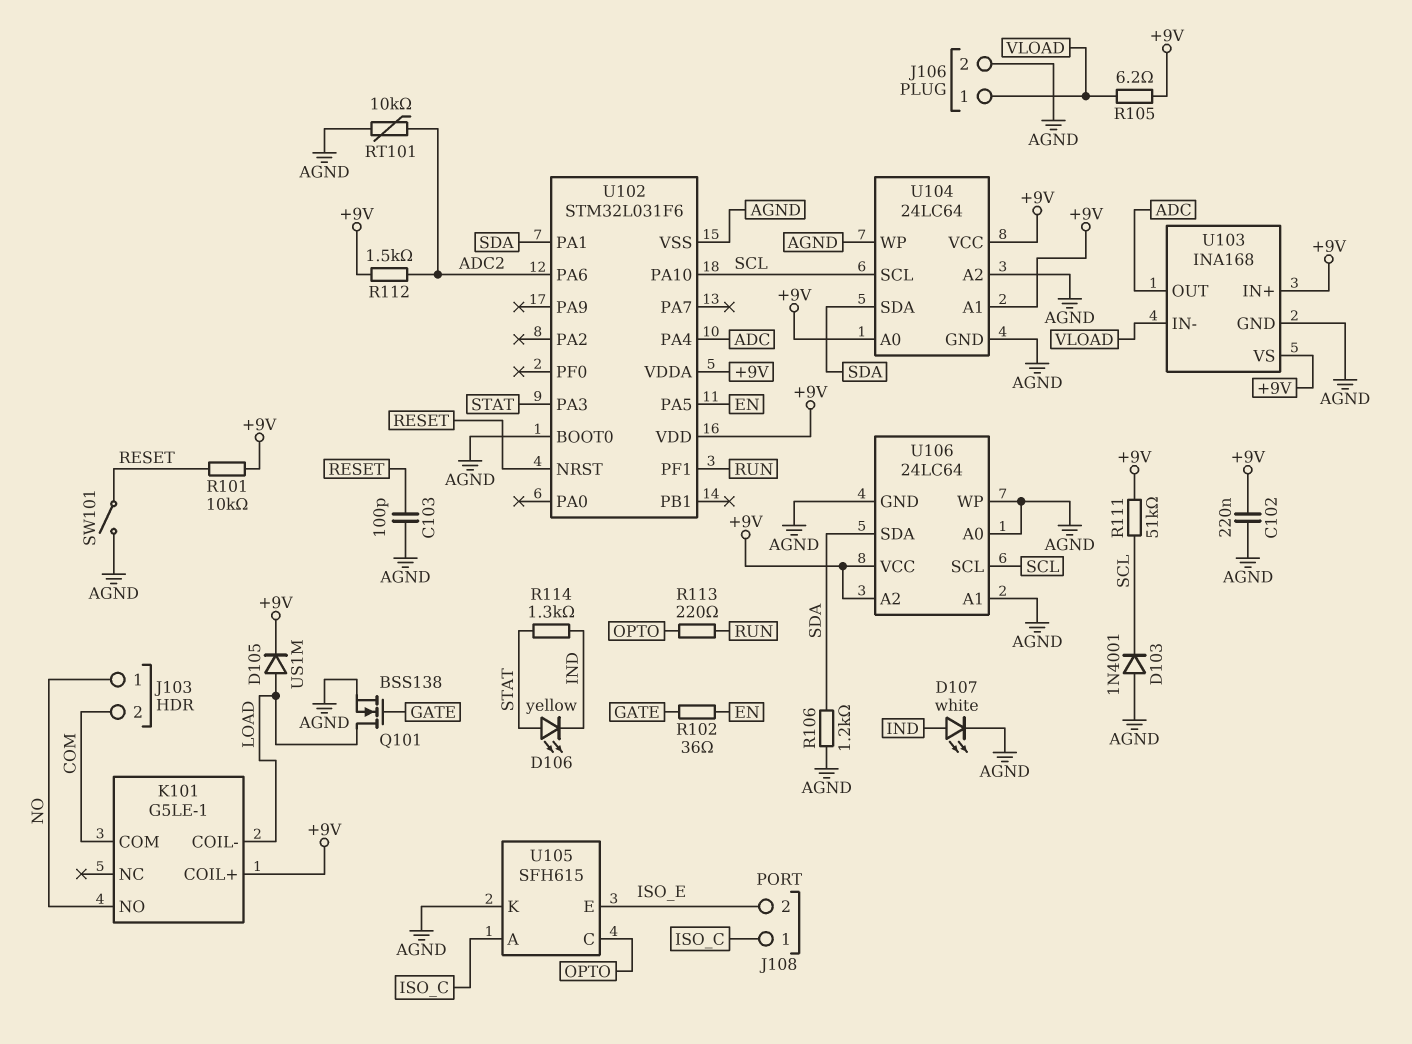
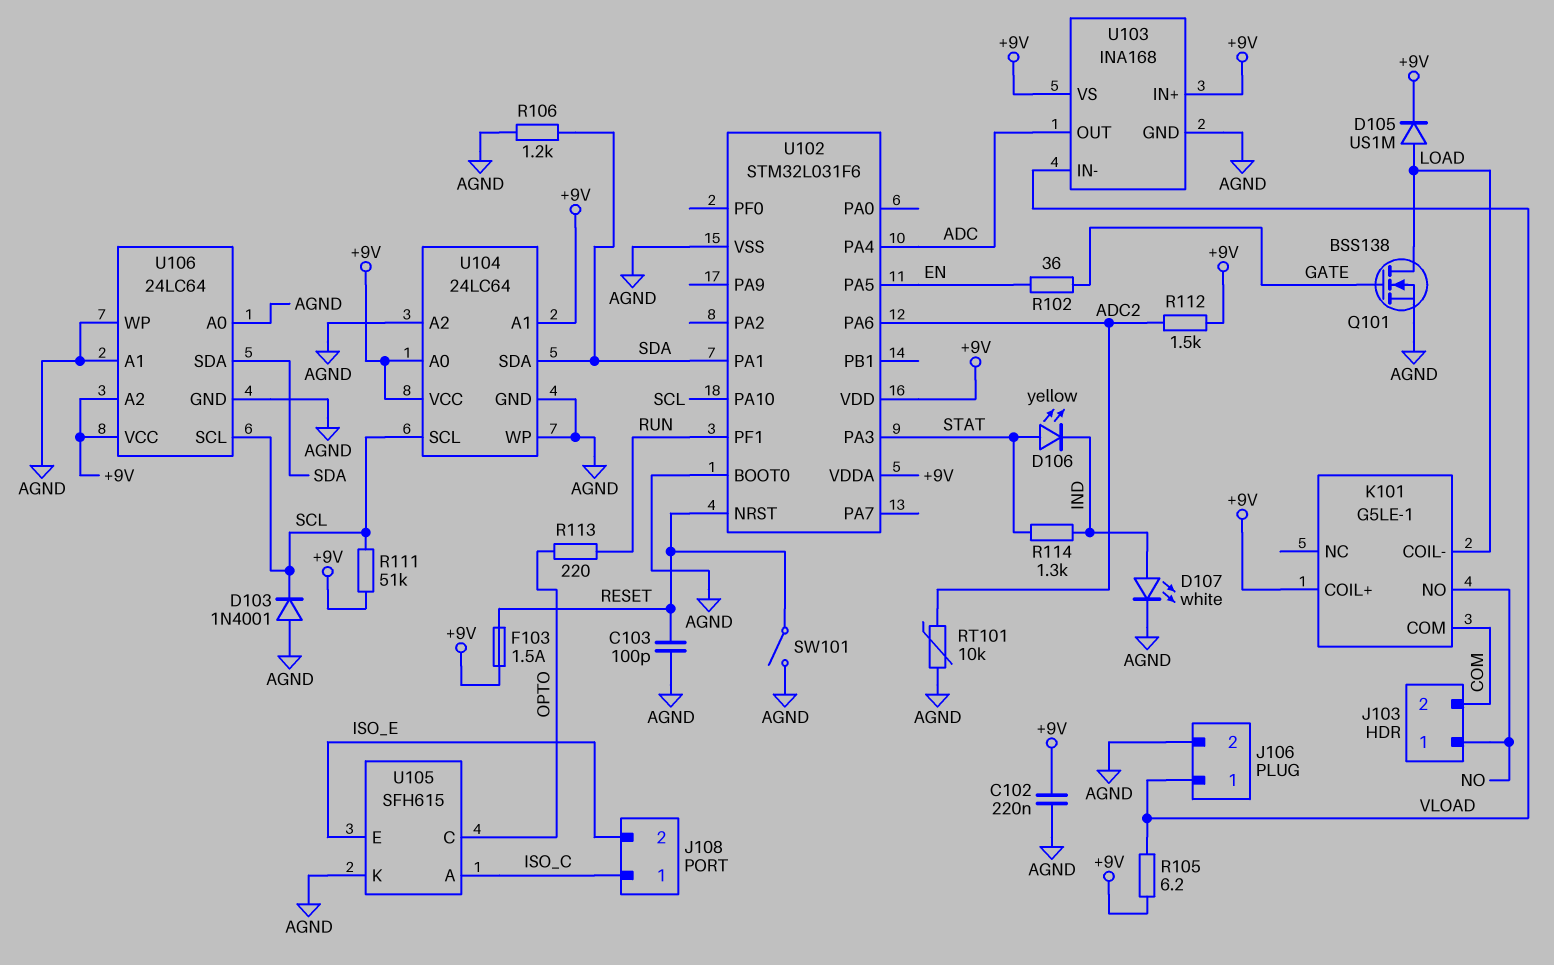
F103: none -> 1.5A (+9V, RESET)
R101: 10k (+9V, RESET) -> none

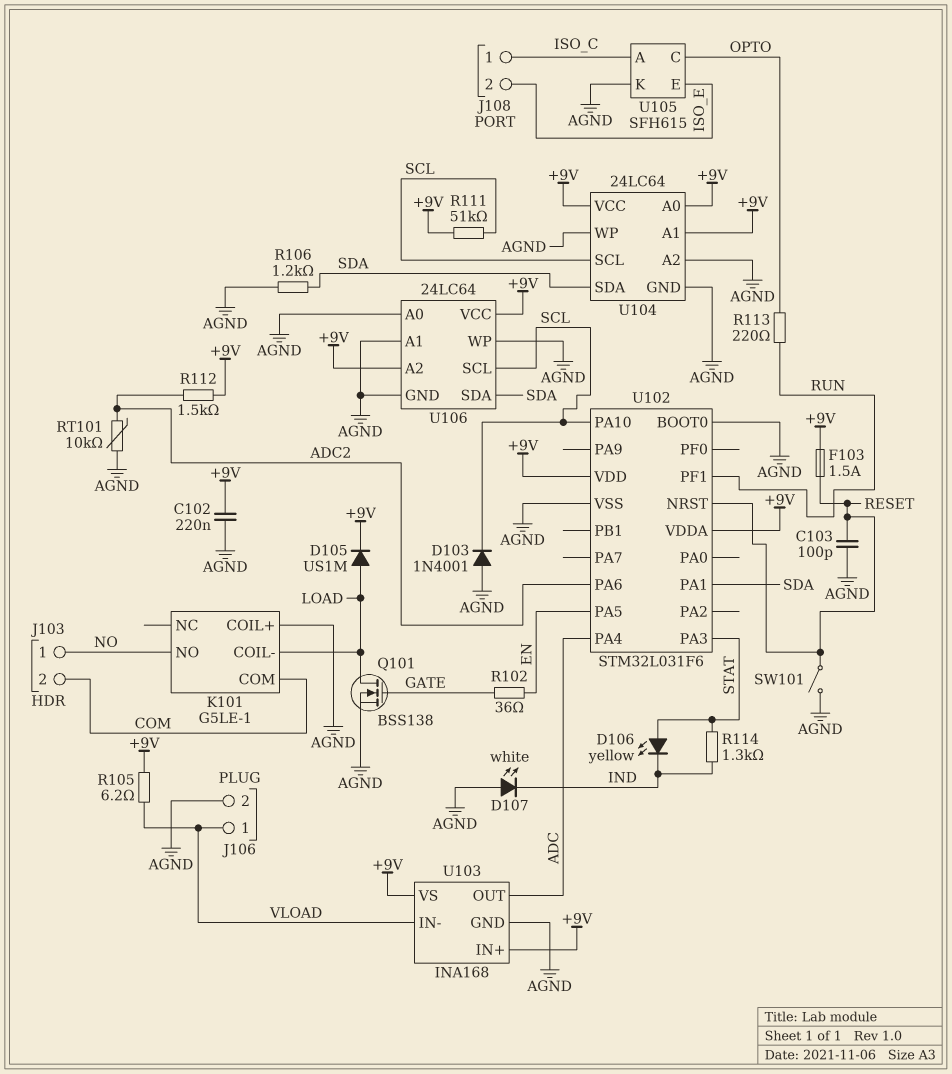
D107: LED white (A IND, K AGND) -> LED white (A AGND, K IND)
K101 pin COIL+: +9V -> AGND

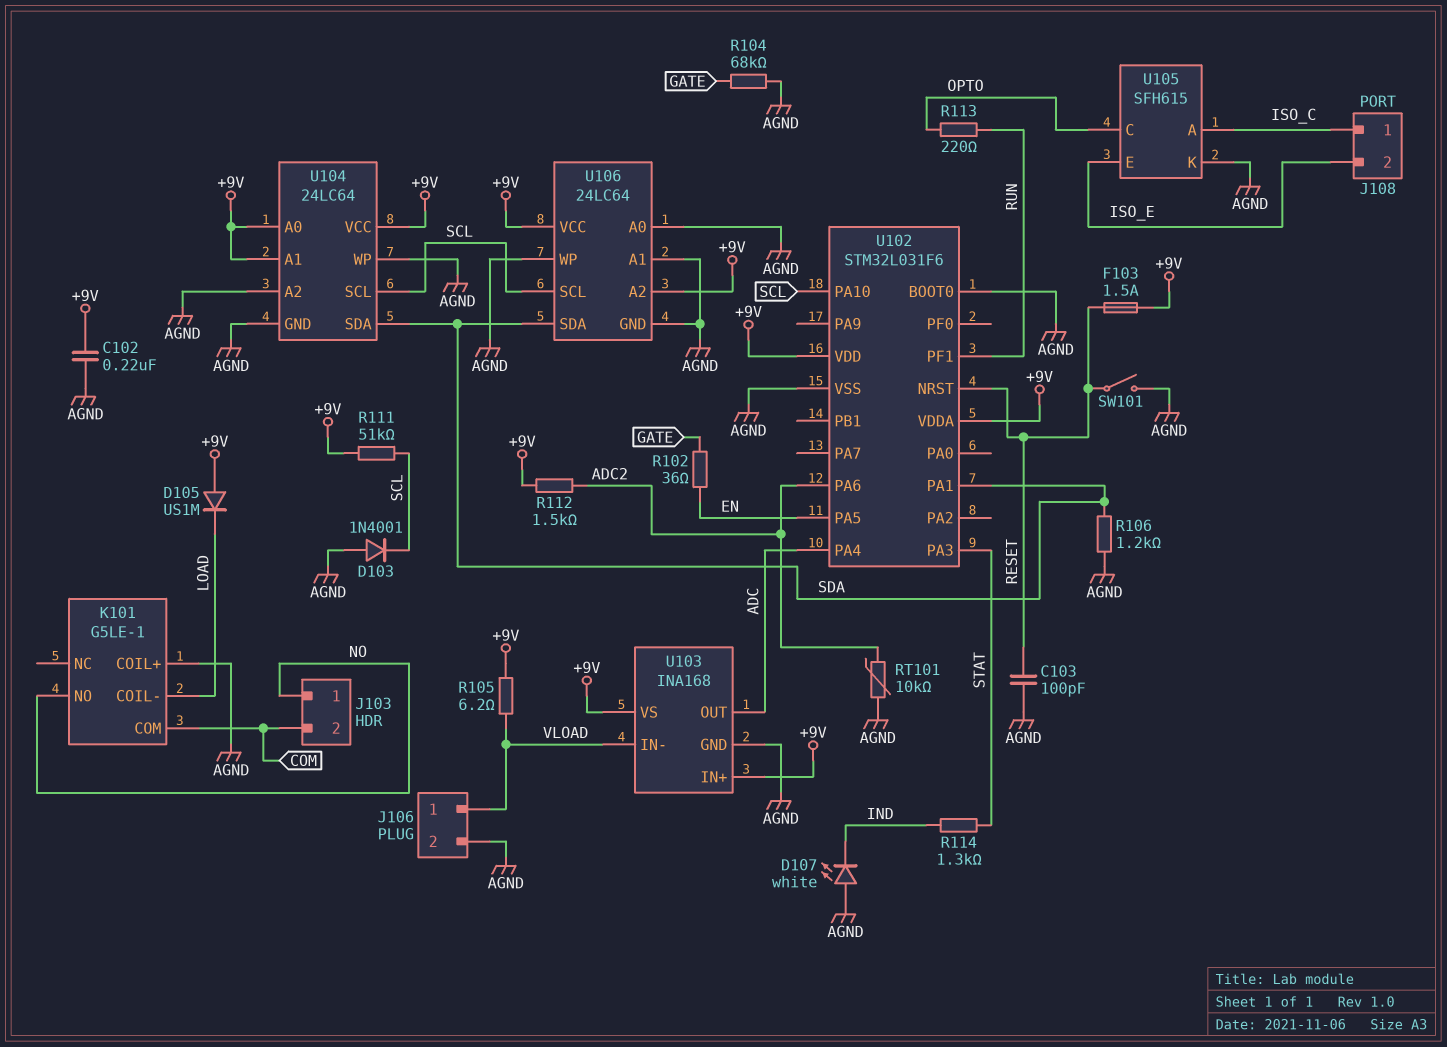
D105: diode US1M (A LOAD, K +9V) -> diode US1M (A +9V, K LOAD)
D106: LED yellow (A STAT, K IND) -> none
Q101: NMOS BSS138 (G GATE, D LOAD, S AGND) -> none
R104: none -> 68k (AGND, GATE)

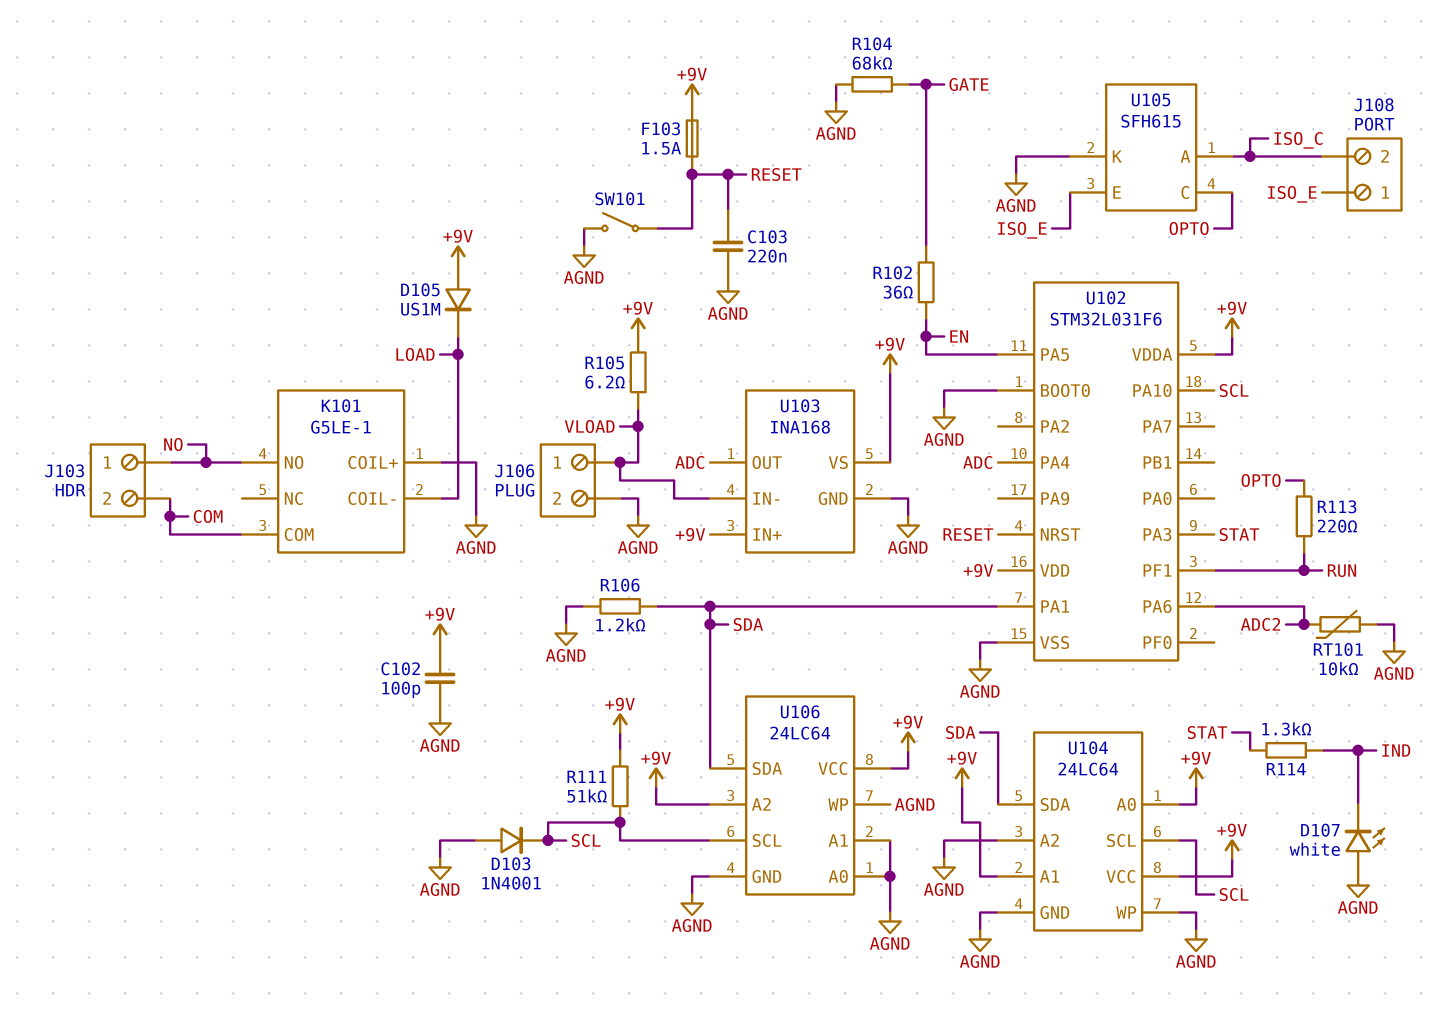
C102: 220nF (+9V, AGND) -> 100pF (+9V, AGND)
C103: 100pF (AGND, RESET) -> 220nF (AGND, RESET)
J108 pin 1: ISO_C -> ISO_E
J108 pin 2: ISO_E -> ISO_C
R112: 1.5k (+9V, ADC2) -> none

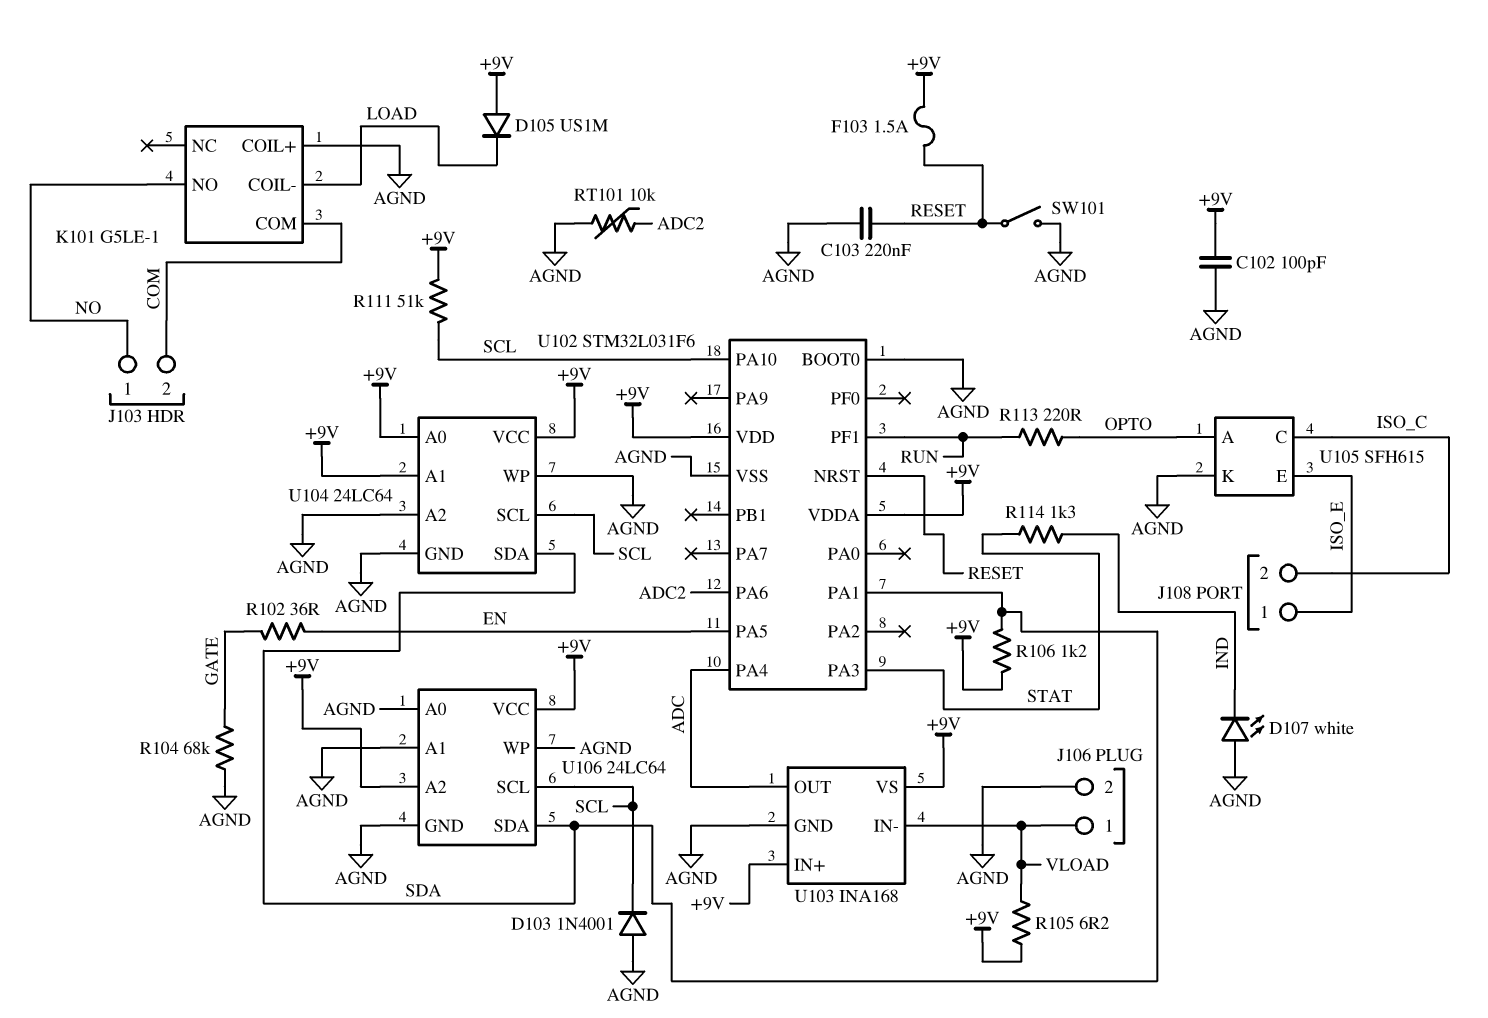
R106: 1.2k (AGND, SDA) -> 1.2k (+9V, SDA)
U105 pin A: ISO_C -> OPTO
U105 pin C: OPTO -> ISO_C

